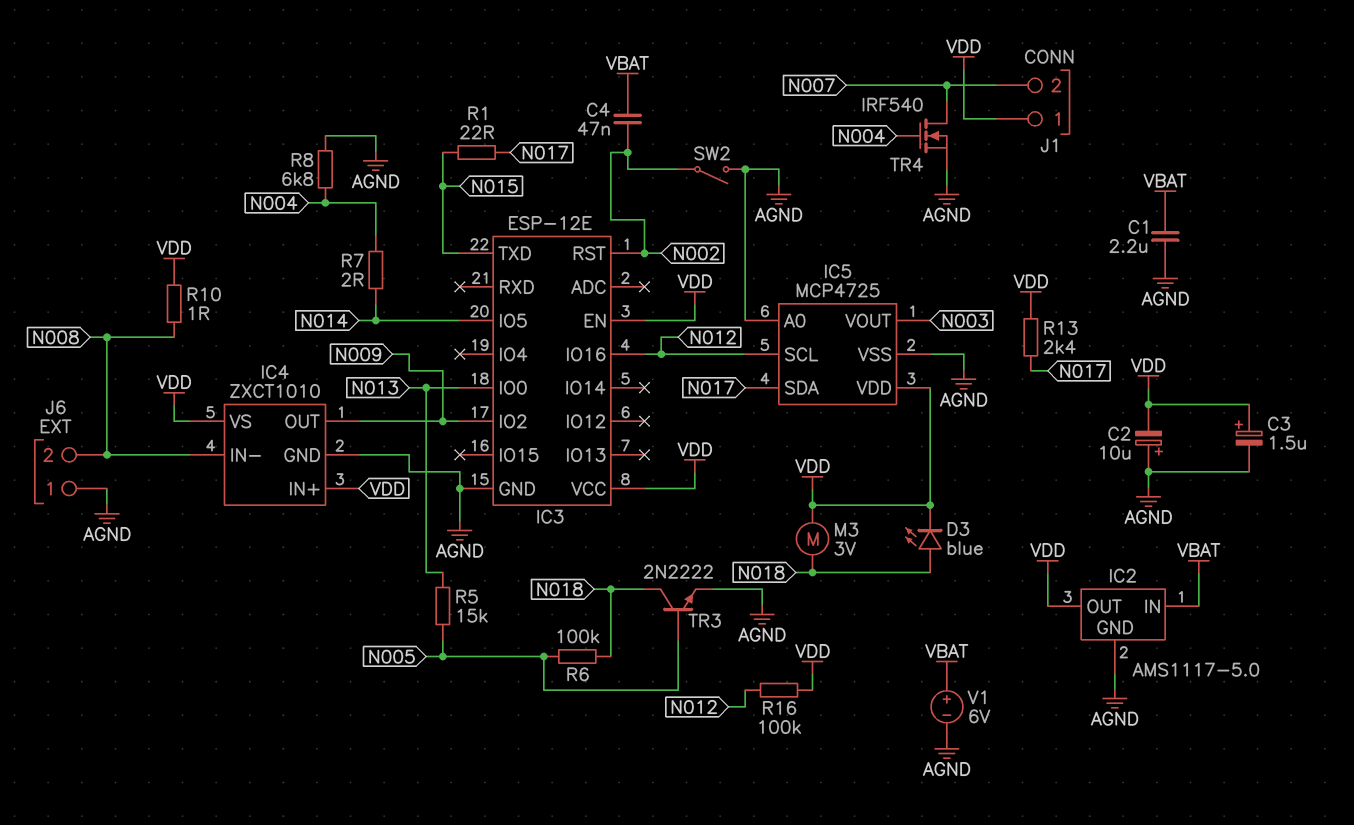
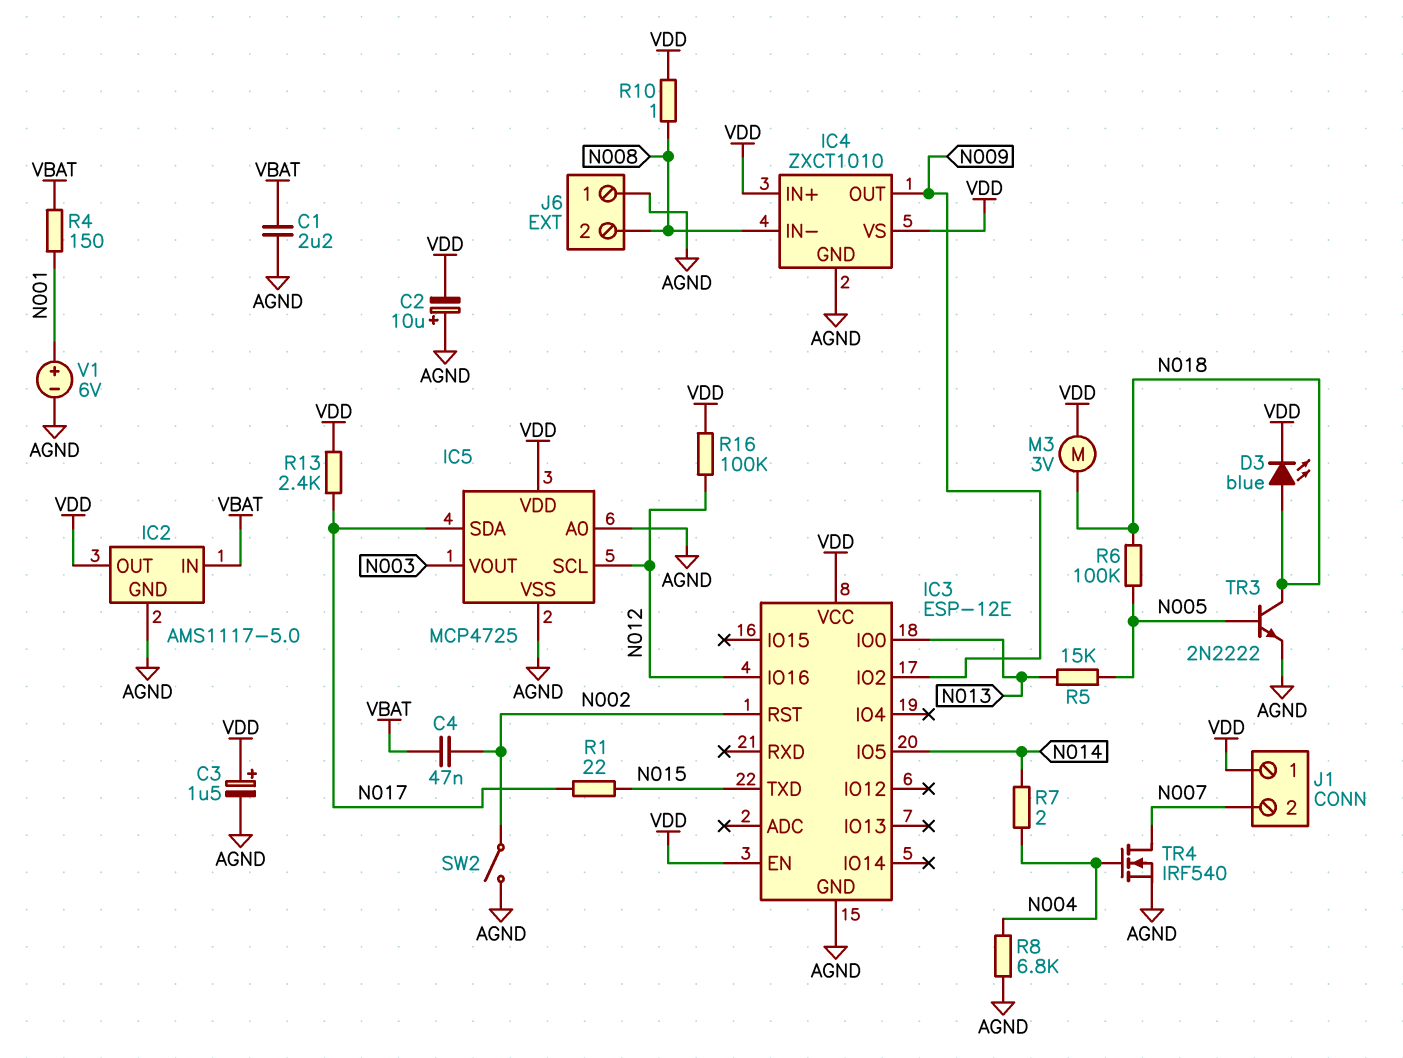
R4: none -> 150 (N001, VBAT)
V1: 6V (plus VBAT, minus AGND) -> 6V (plus N001, minus AGND)

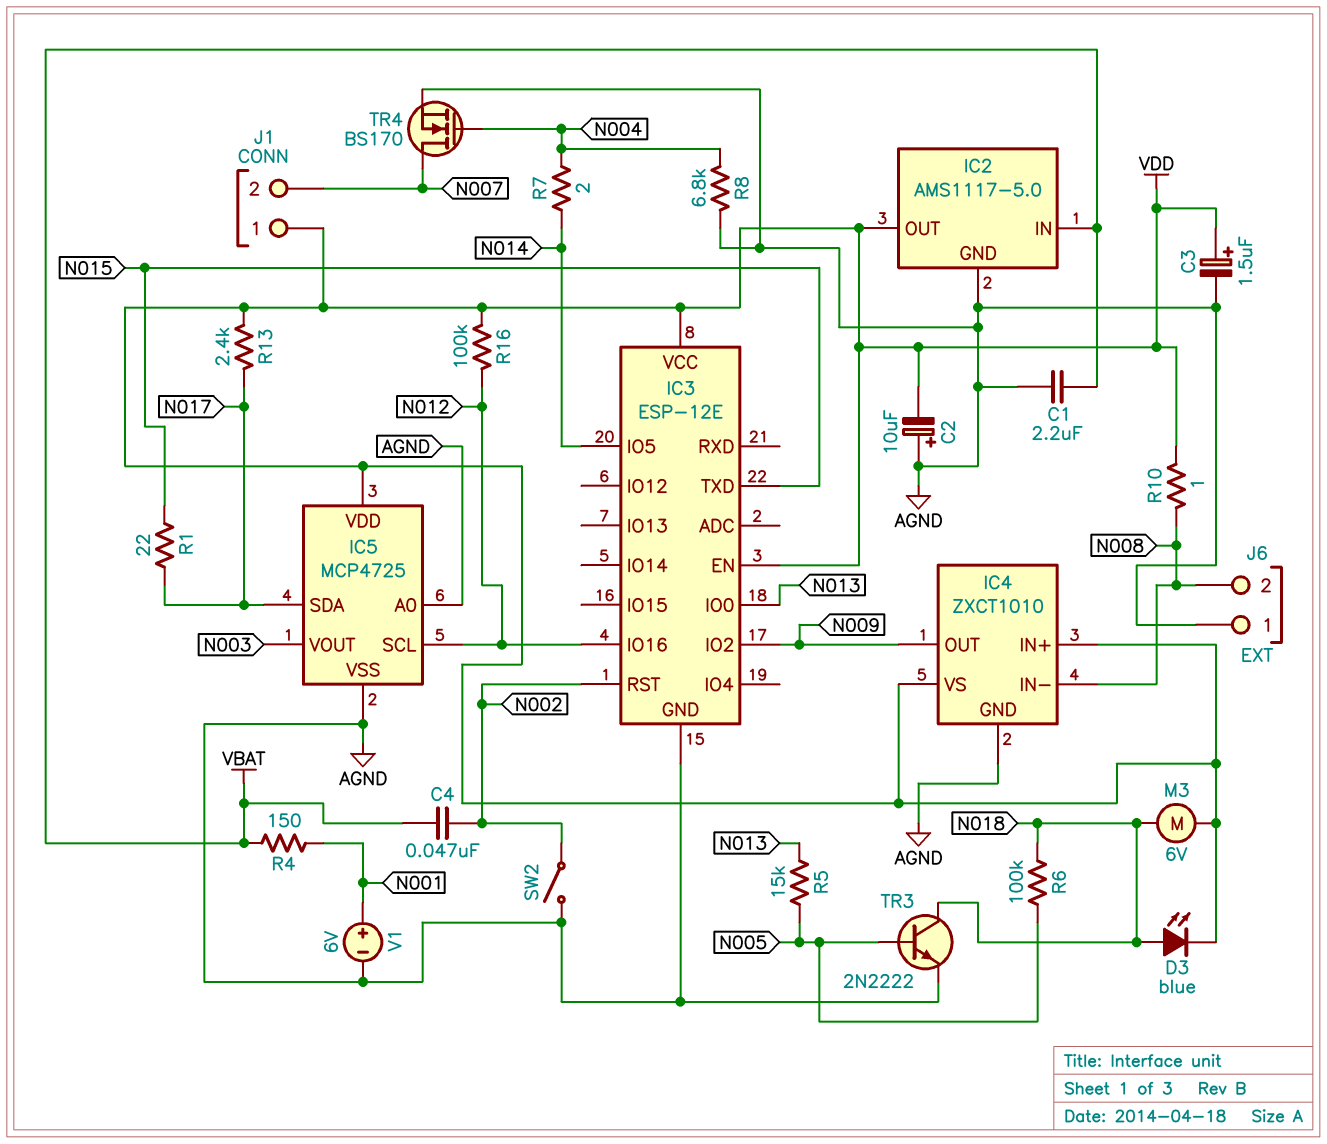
M3: motor 3V (N018, VDD) -> motor 6V (N018, VDD)
TR4: NMOS IRF540 (G N004, D N007, S AGND) -> NMOS BS170 (G N004, D N007, S AGND)

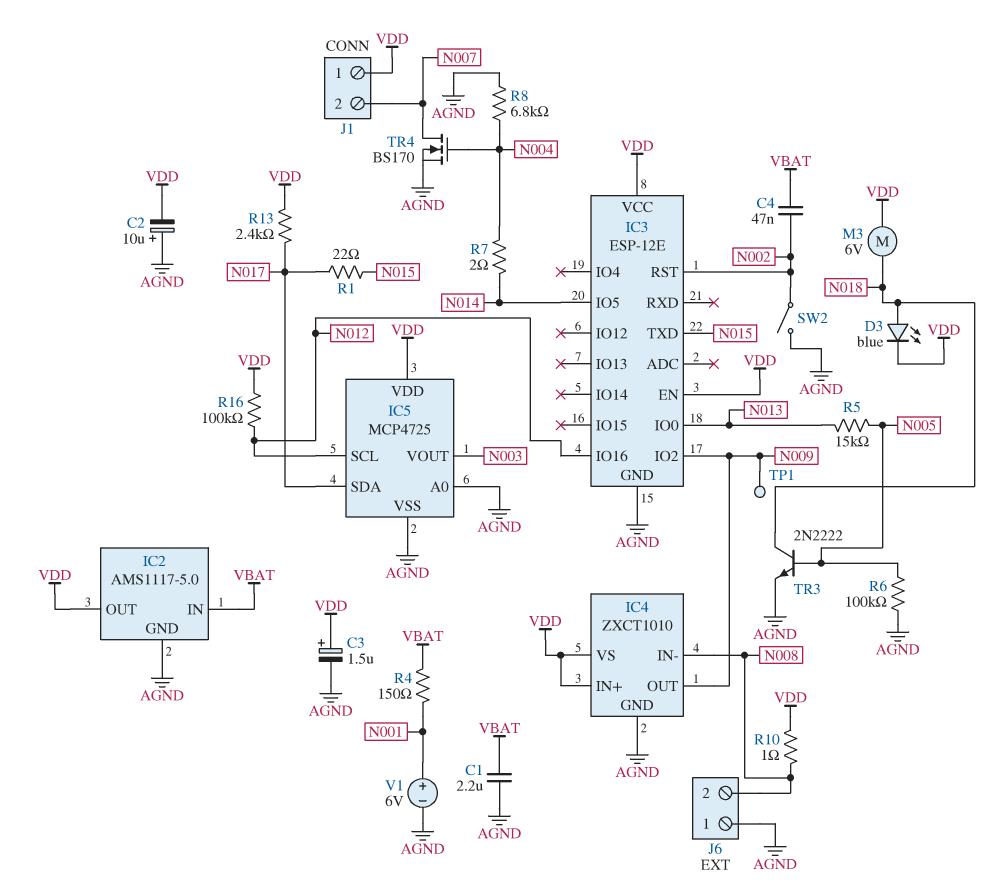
R6: 100k (N005, N018) -> 100k (AGND, N005)
TP1: none -> test point (N009)

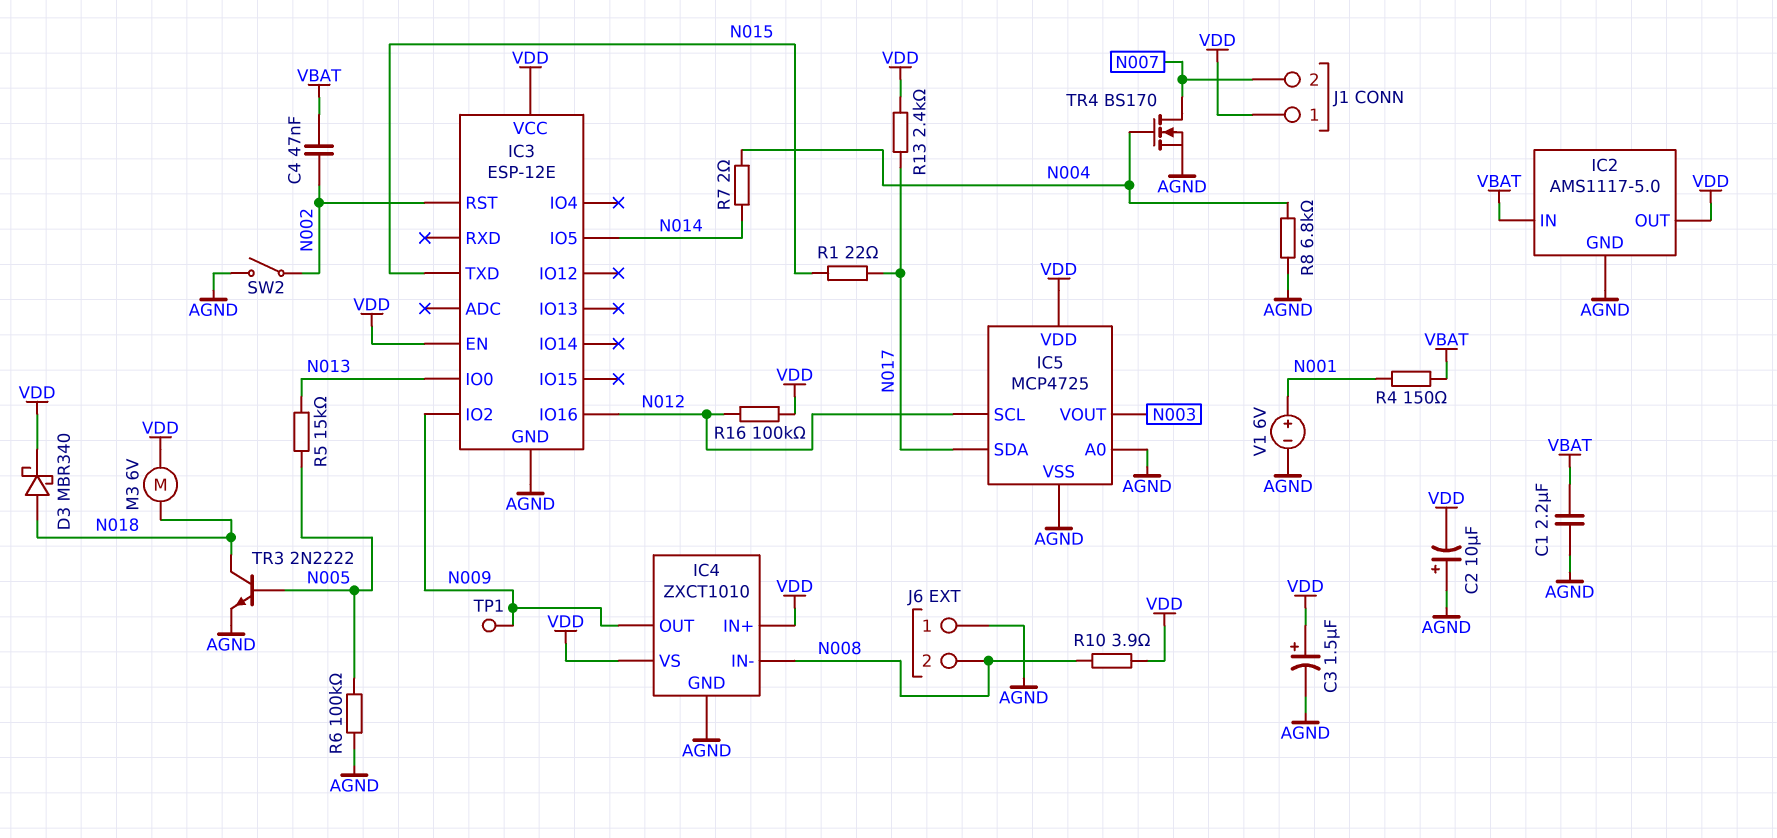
D3: LED blue (A N018, K VDD) -> schottky MBR340 (A N018, K VDD)
R10: 1 (N008, VDD) -> 3.9 (N008, VDD)

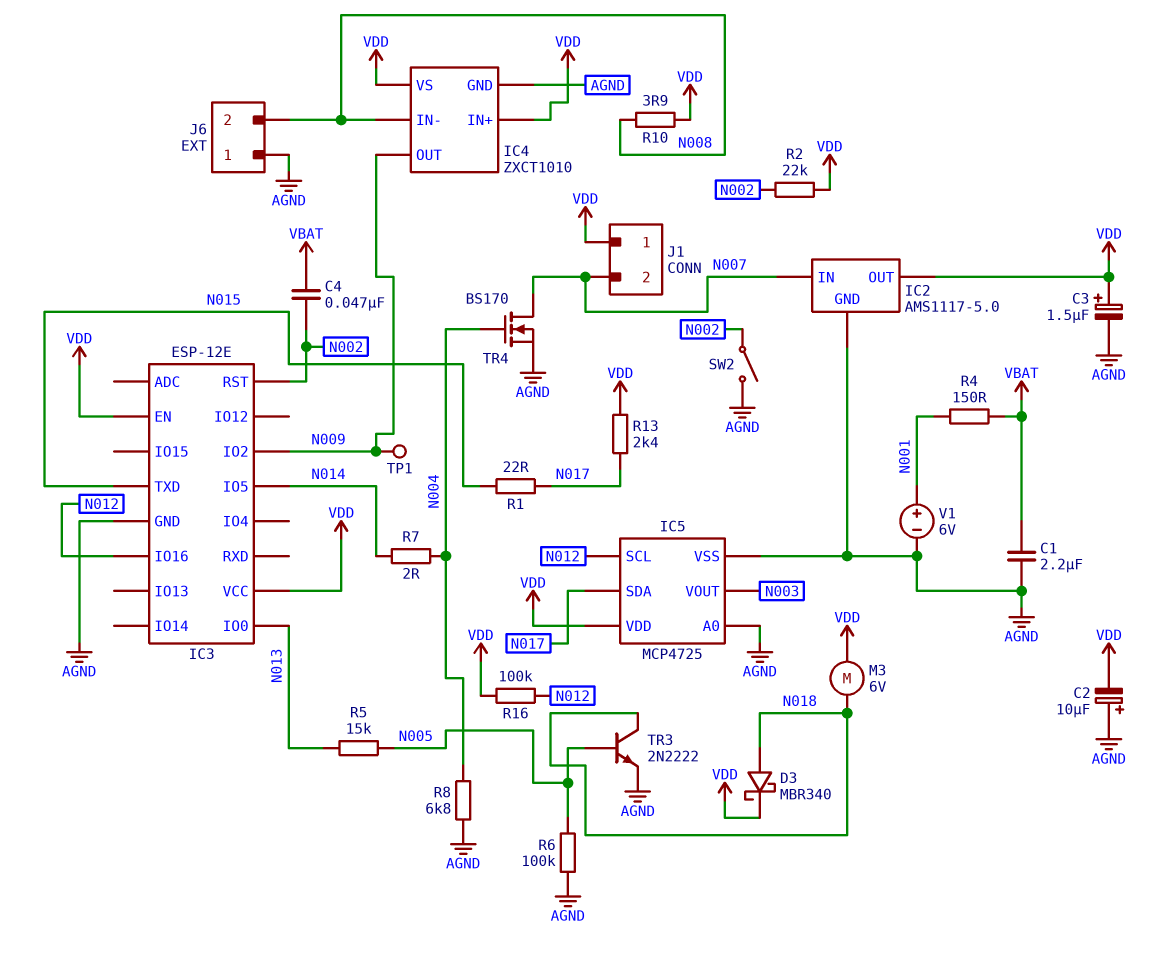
IC2 pin IN: VBAT -> N007
R2: none -> 22k (N002, VDD)

